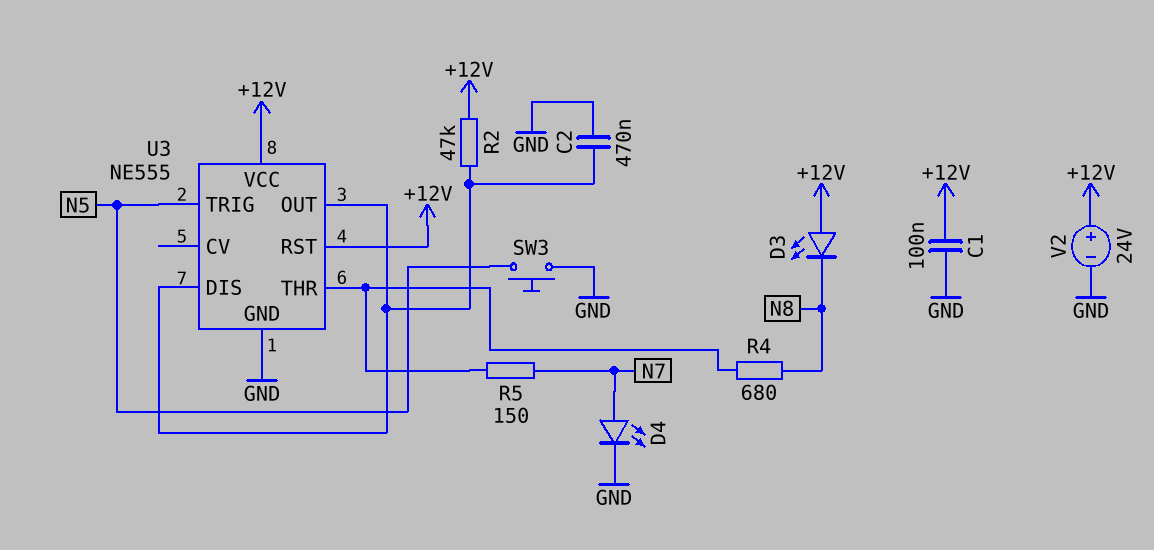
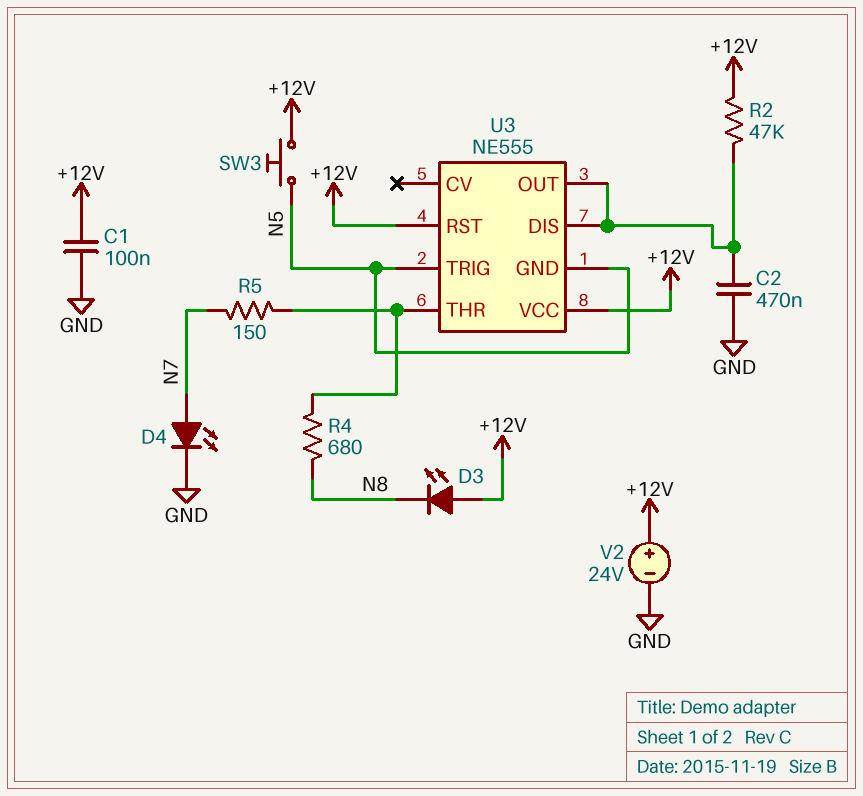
SW3: button (GND, N5) -> button (+12V, N5)
U3 pin GND: GND -> N5

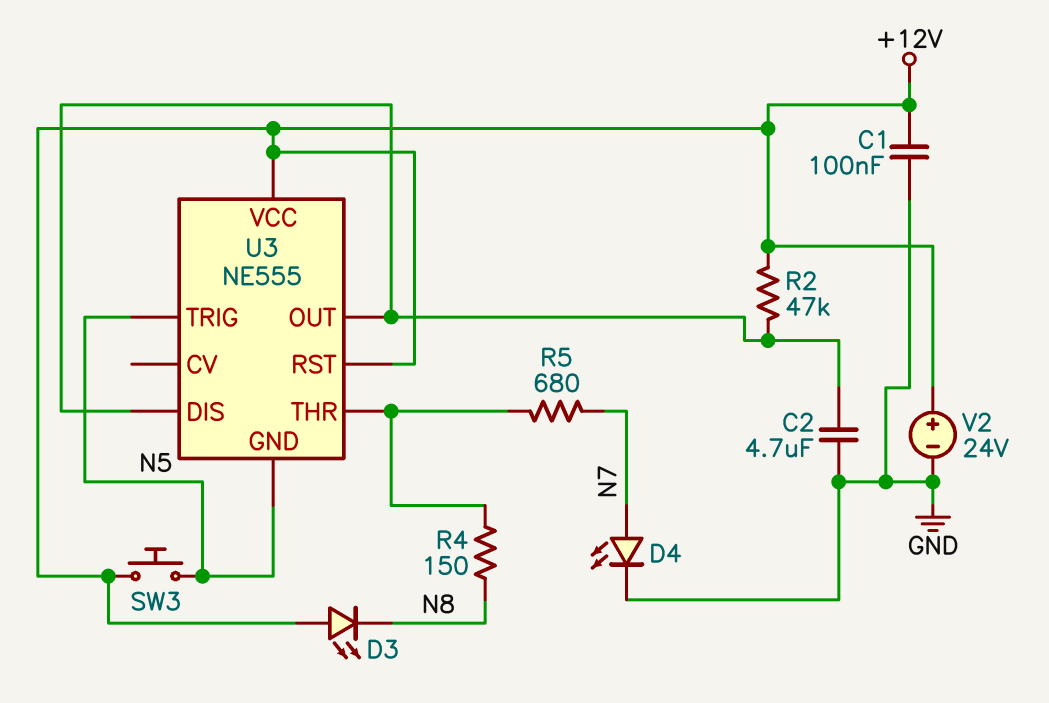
C2: 470nF (GND, U3/DIS) -> 4.7uF (GND, U3/DIS)
R4: 680 (N8, U3/THR) -> 150 (N8, U3/THR)
R5: 150 (N7, U3/THR) -> 680 (N7, U3/THR)

